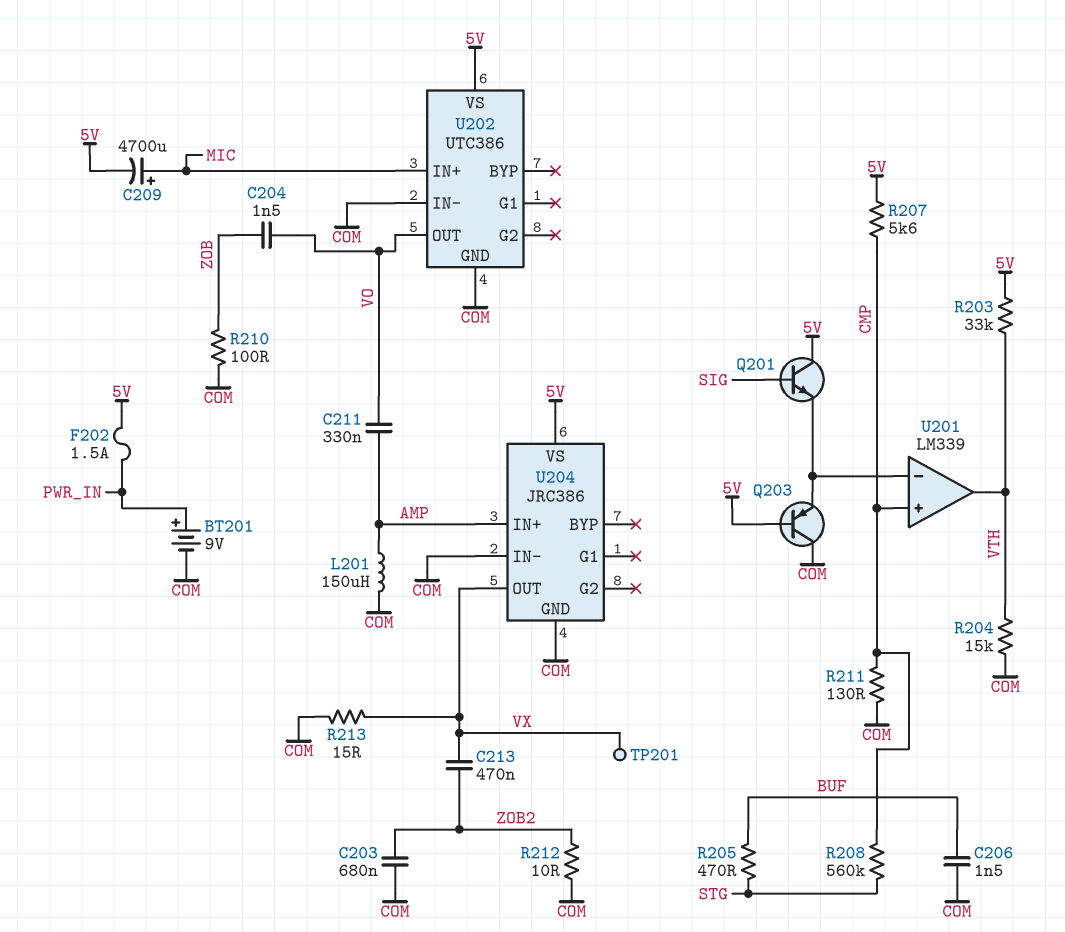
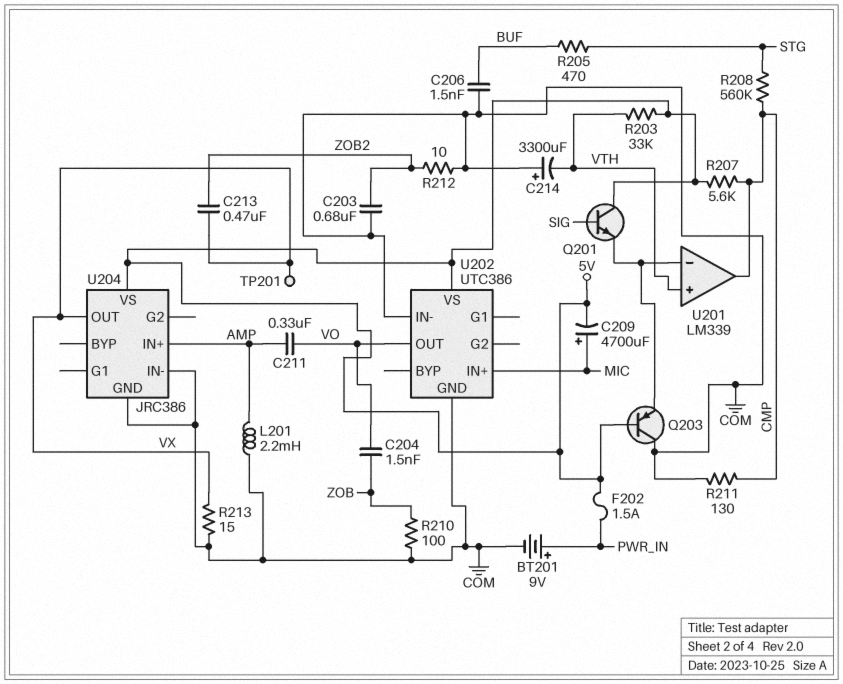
C214: none -> 3300uF (plus COM, minus VTH)
L201: 150uH (AMP, COM) -> 2.2mH (AMP, COM)
R204: 15k (COM, VTH) -> none
U201 pin in+: CMP -> VTH
U201 pin out: VTH -> CMP

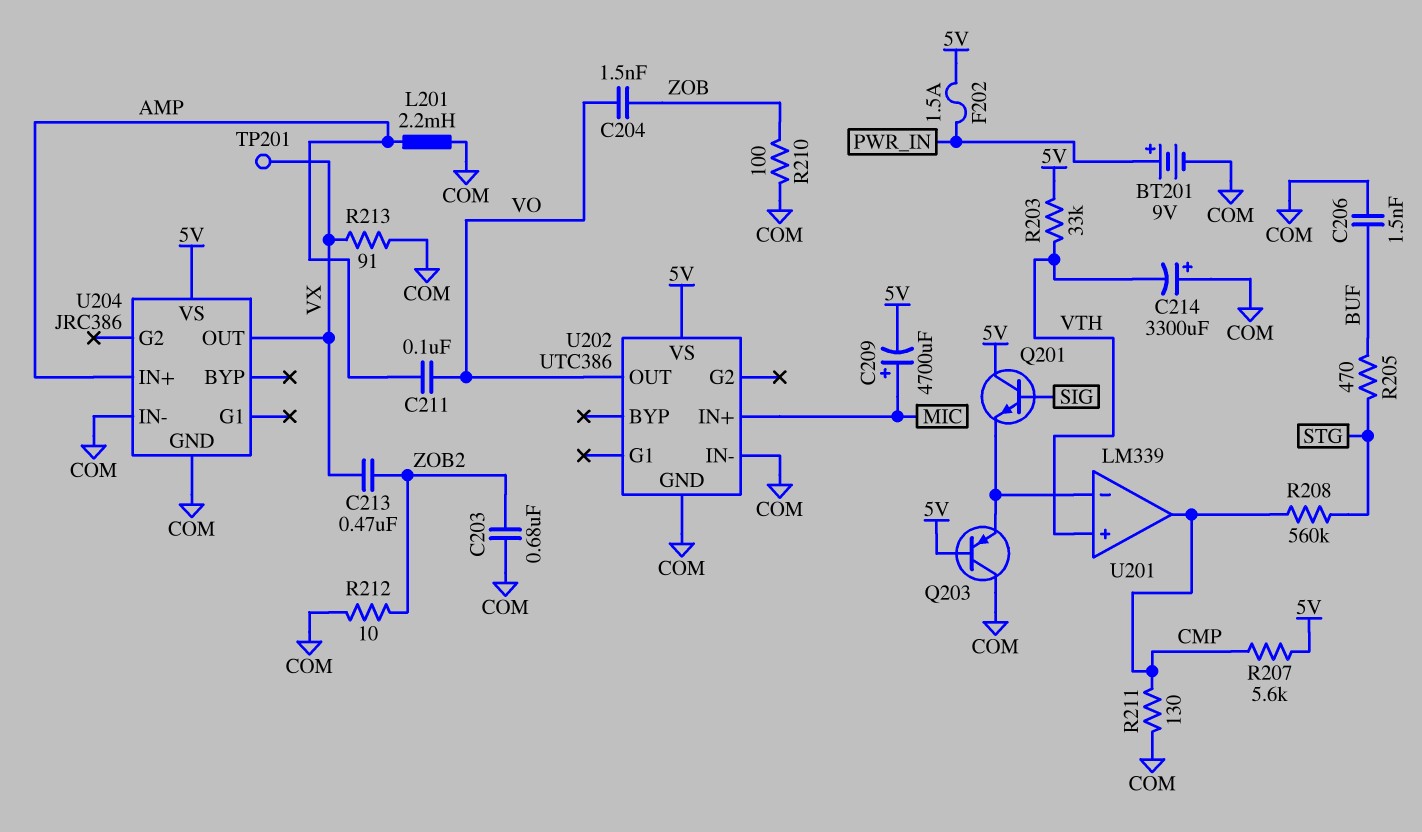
C211: 330nF (AMP, VO) -> 100nF (AMP, VO)
R213: 15 (COM, VX) -> 91 (COM, VX)

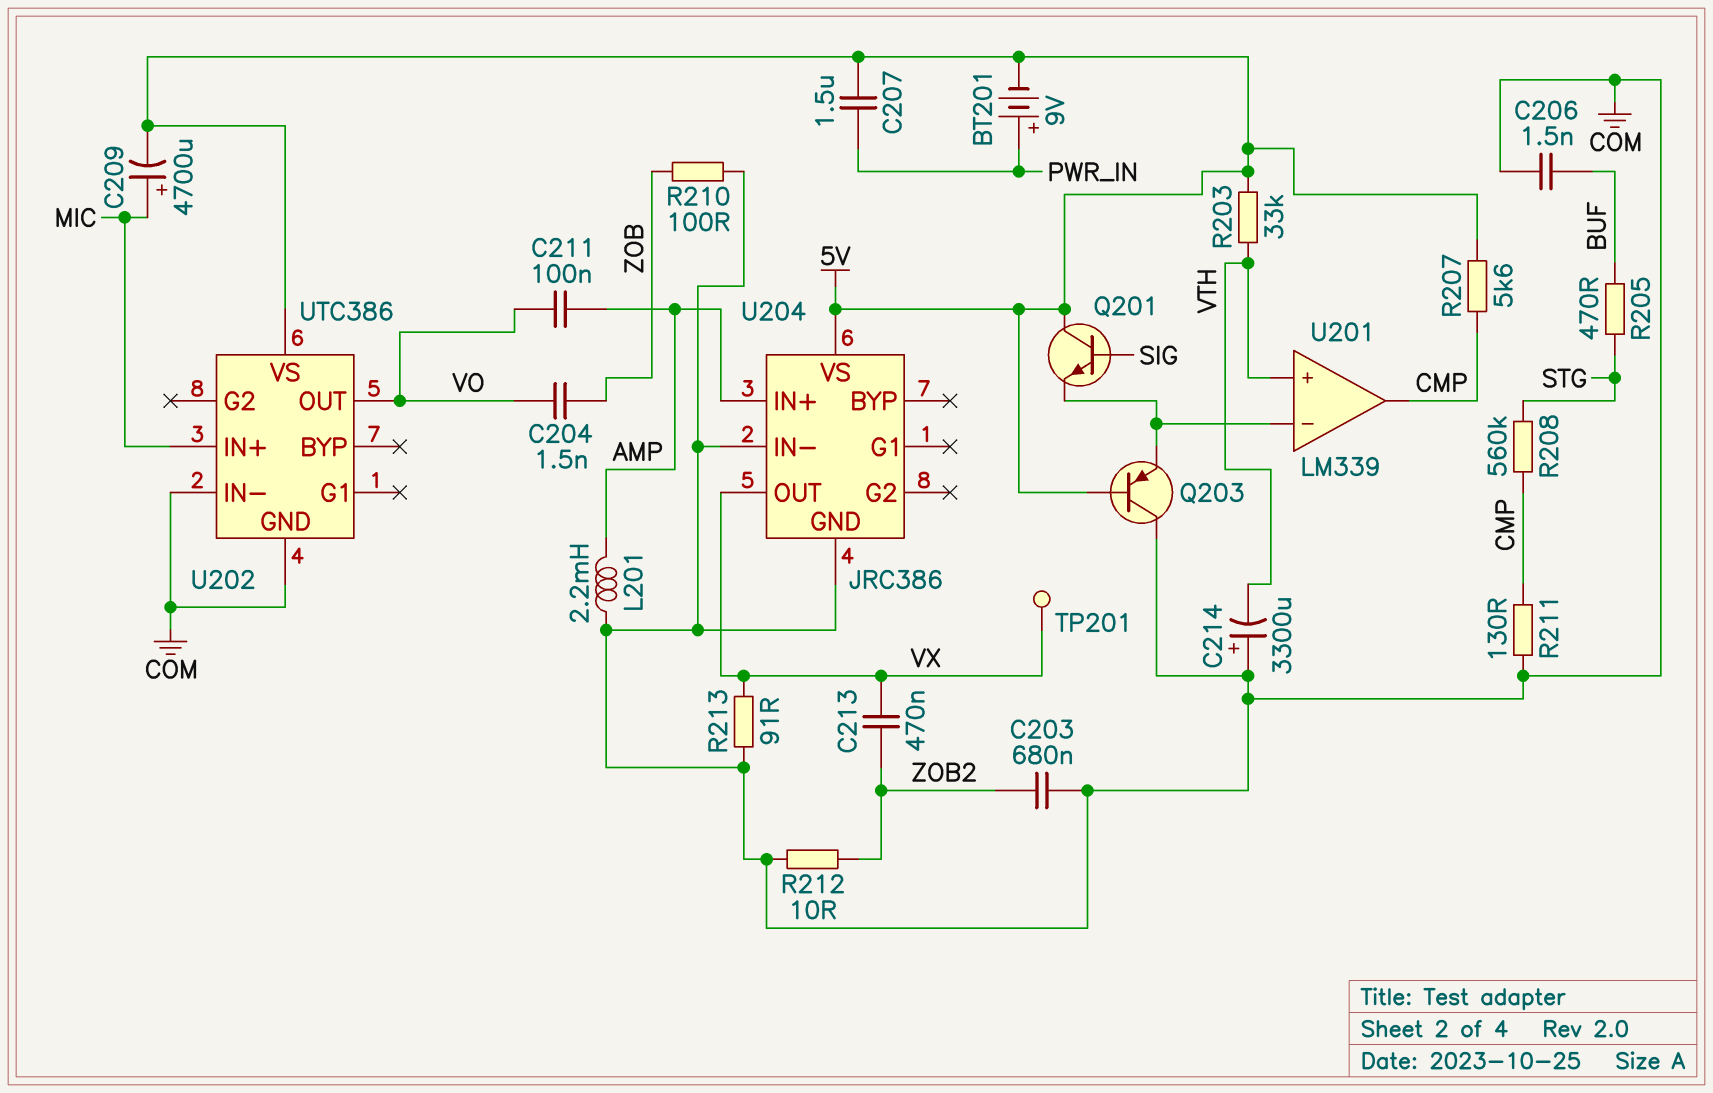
BT201: 9V (plus PWR_IN, minus COM) -> 9V (plus PWR_IN, minus 5V)
C207: none -> 1.5uF (5V, PWR_IN)
F202: 1.5A (5V, PWR_IN) -> none

